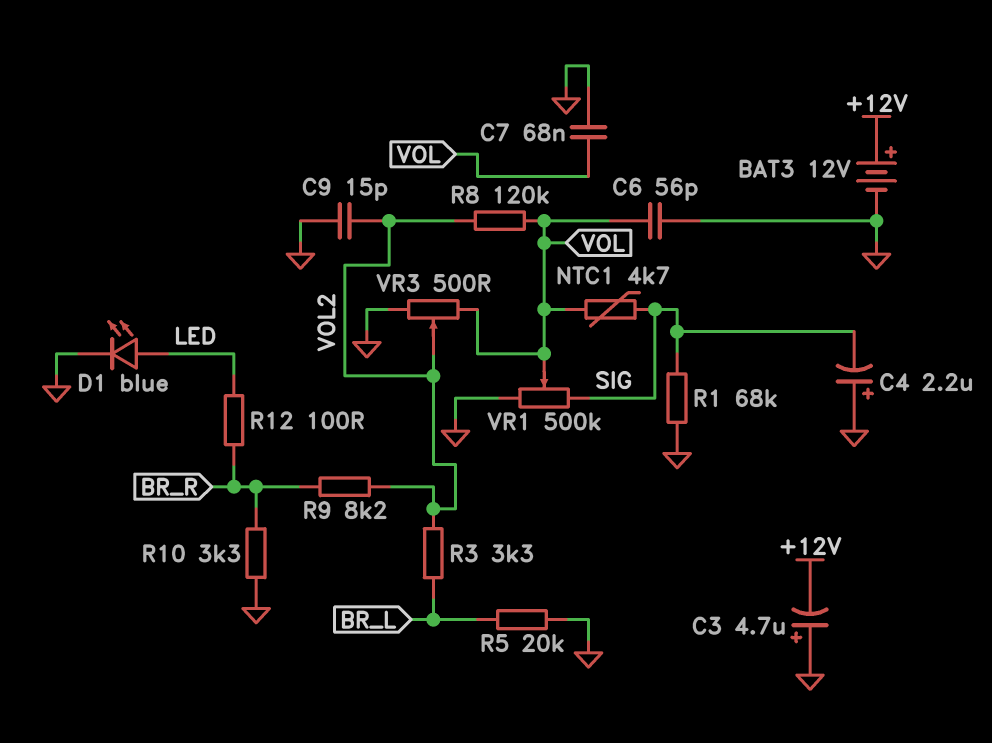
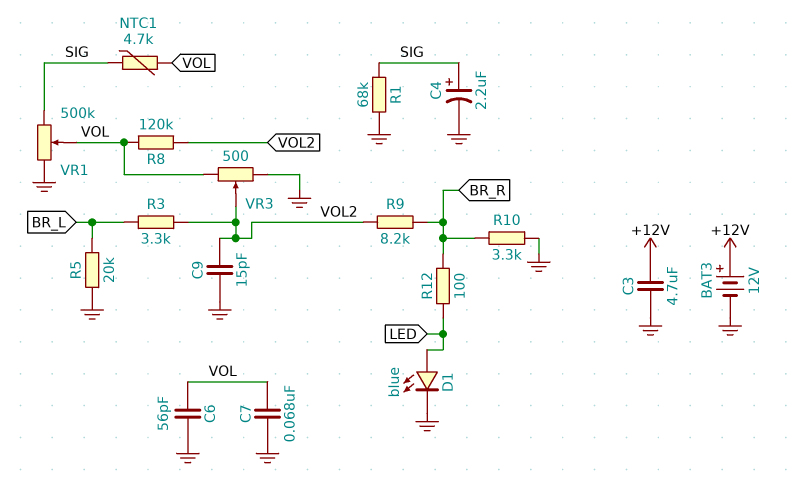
C3: 4.7uF (plus GND, minus +12V) -> 4.7uF (+12V, GND)
C4: 2.2uF (plus GND, minus SIG) -> 2.2uF (plus SIG, minus GND)

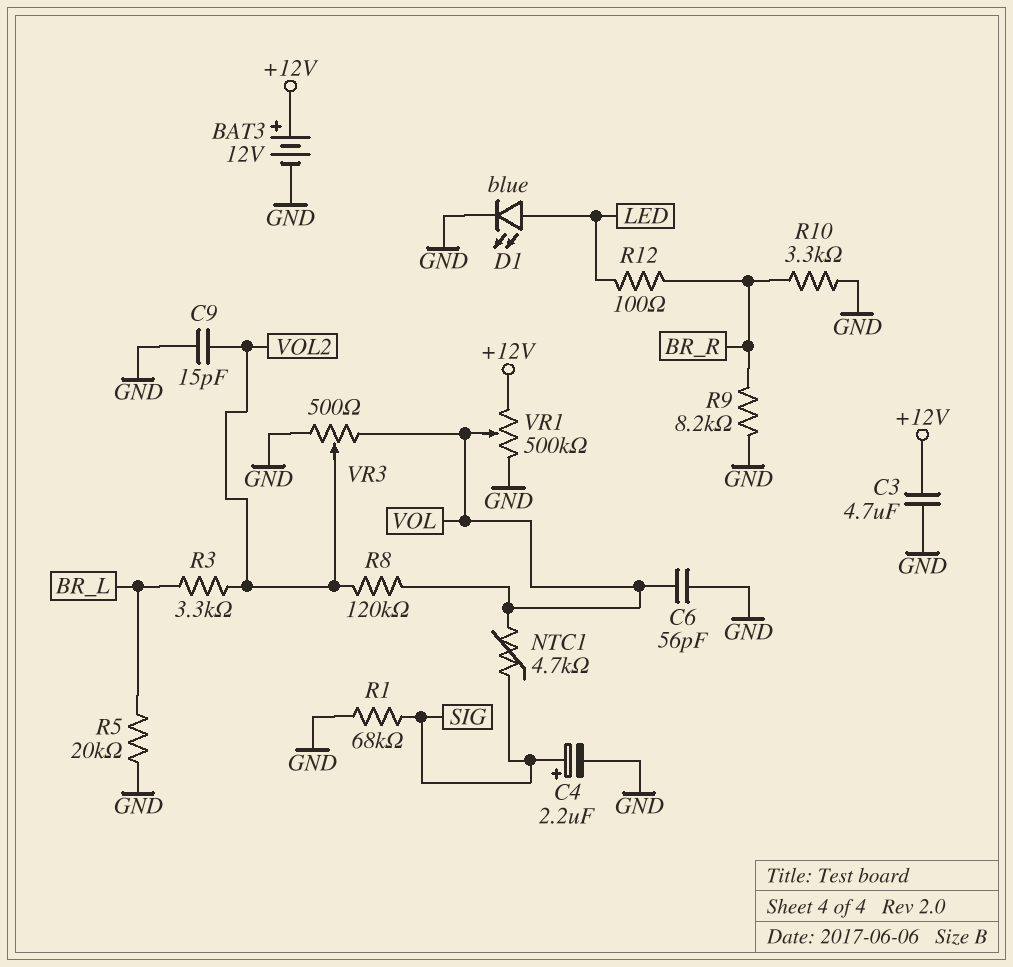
C7: 68nF (GND, VOL) -> none
R9: 8.2k (BR_R, VOL2) -> 8.2k (BR_R, GND)
VR1: 500k (GND, SIG, wiper VOL) -> 500k (+12V, GND, wiper VOL)

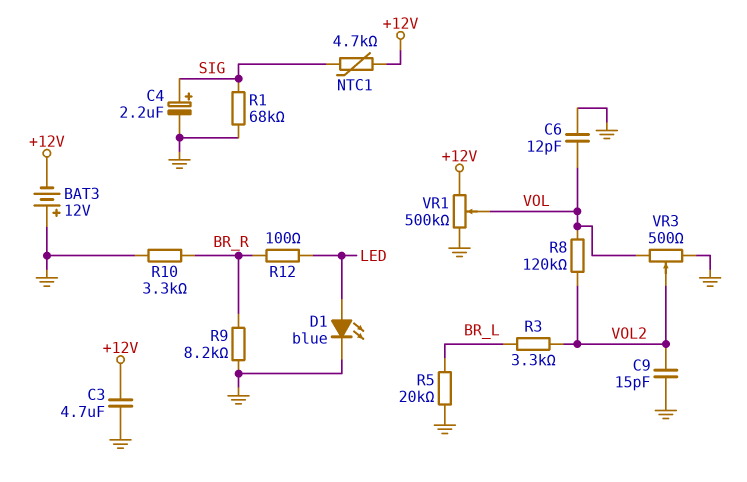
BAT3: 12V (plus +12V, minus GND) -> 12V (plus GND, minus +12V)
C6: 56pF (GND, VOL) -> 12pF (GND, VOL)
NTC1: 4.7k (SIG, VOL) -> 4.7k (+12V, SIG)

